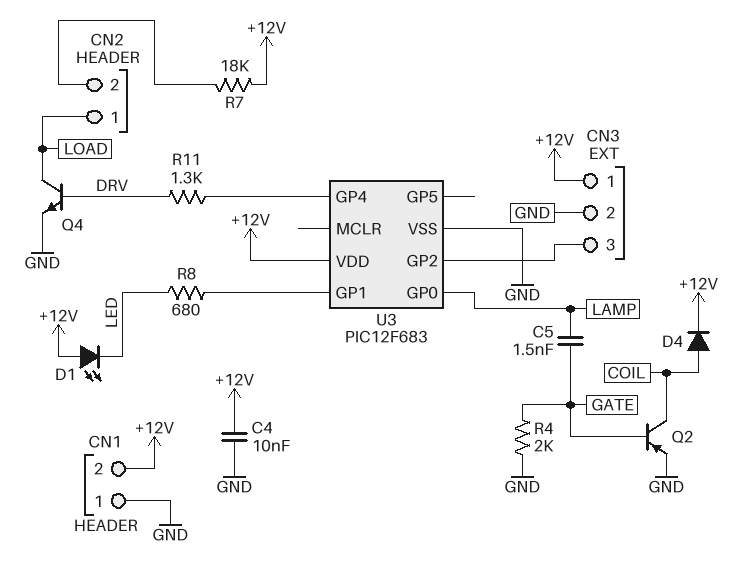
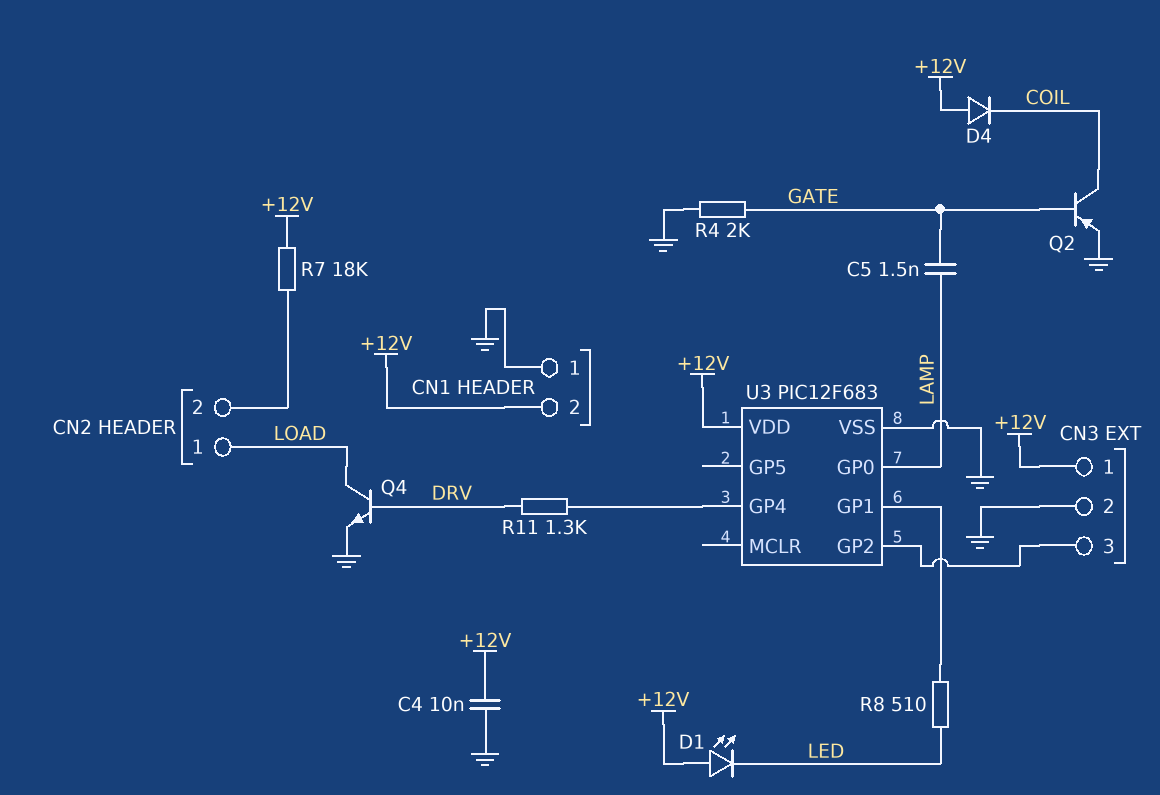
D4: diode (A COIL, K +12V) -> diode (A +12V, K COIL)
R8: 680 (LED, U3/GP1) -> 510 (LED, U3/GP1)

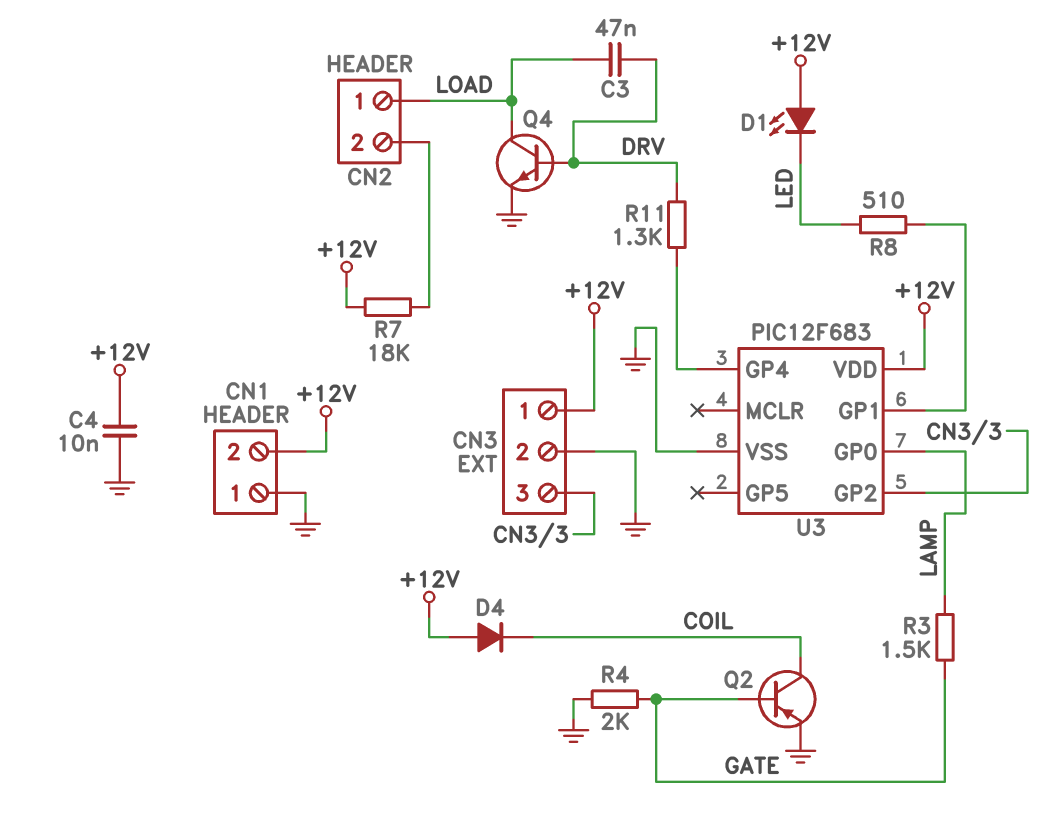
C3: none -> 47nF (DRV, LOAD)
C5: 1.5nF (GATE, LAMP) -> none
R3: none -> 1.5k (GATE, LAMP)

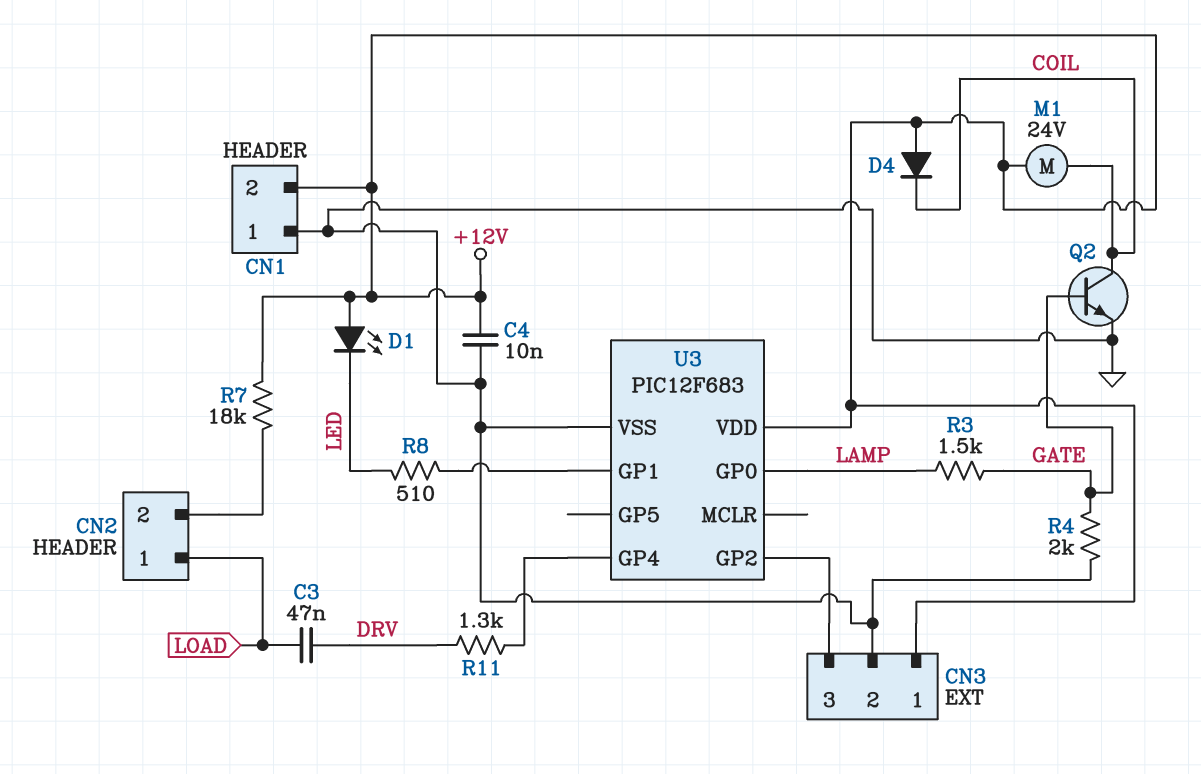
M1: none -> motor 24V (+12V, COIL)
Q2: PNP (B GATE, C COIL, E GND) -> NPN (B GATE, C COIL, E GND)
Q4: NPN (B DRV, C LOAD, E GND) -> none

